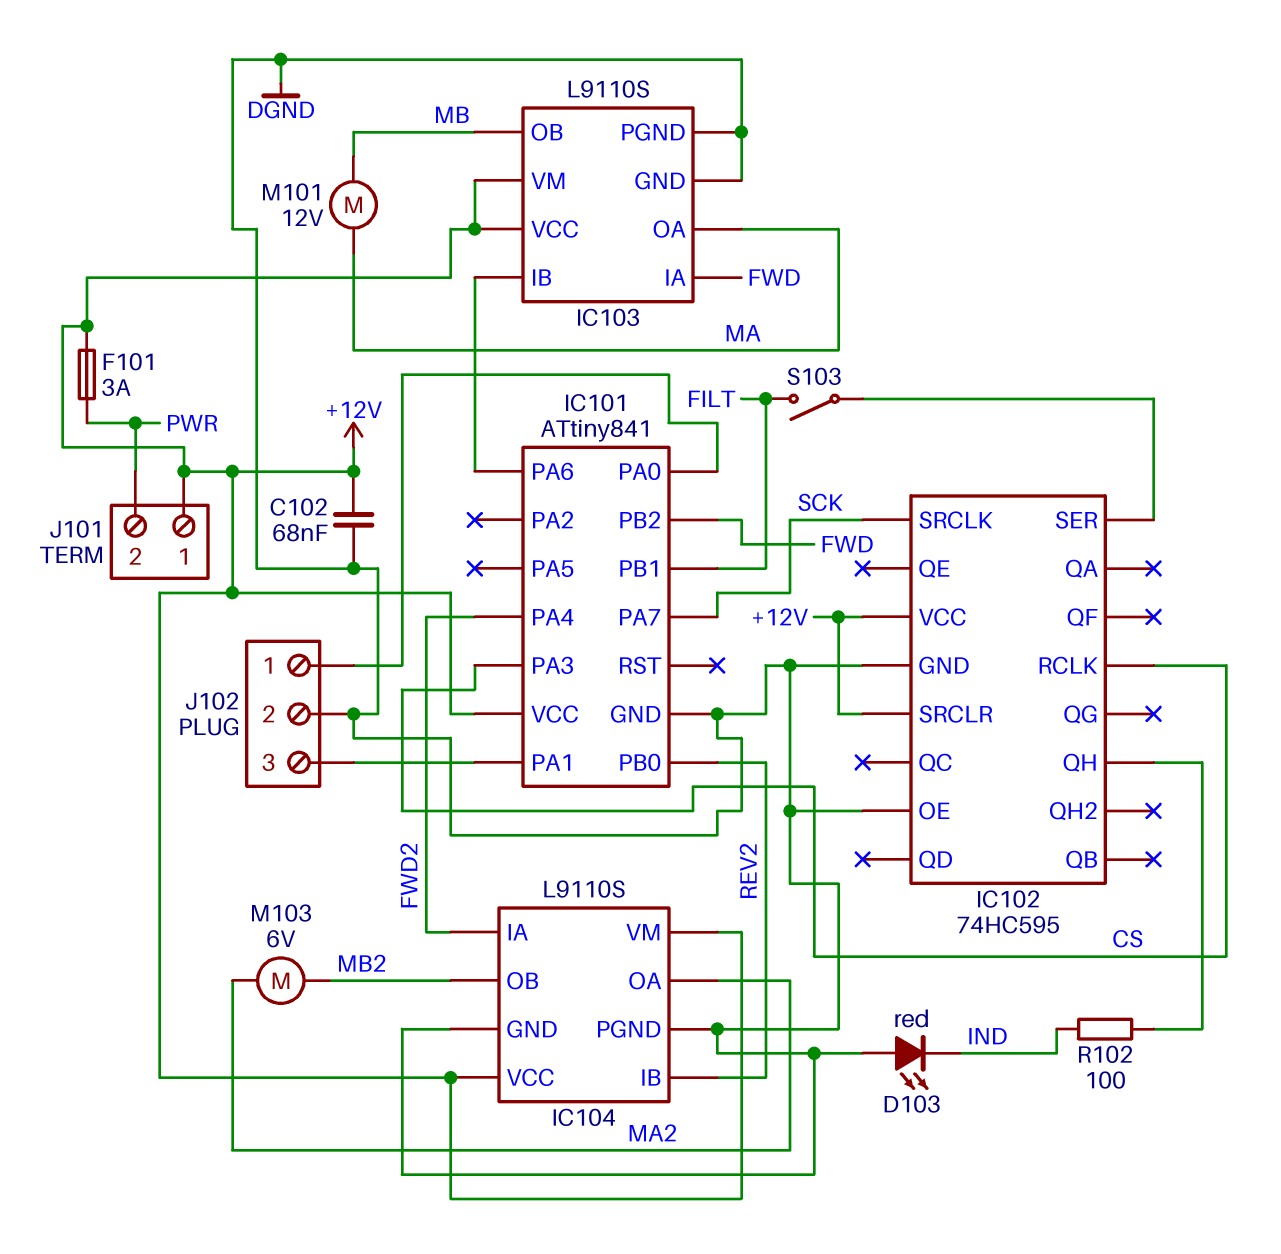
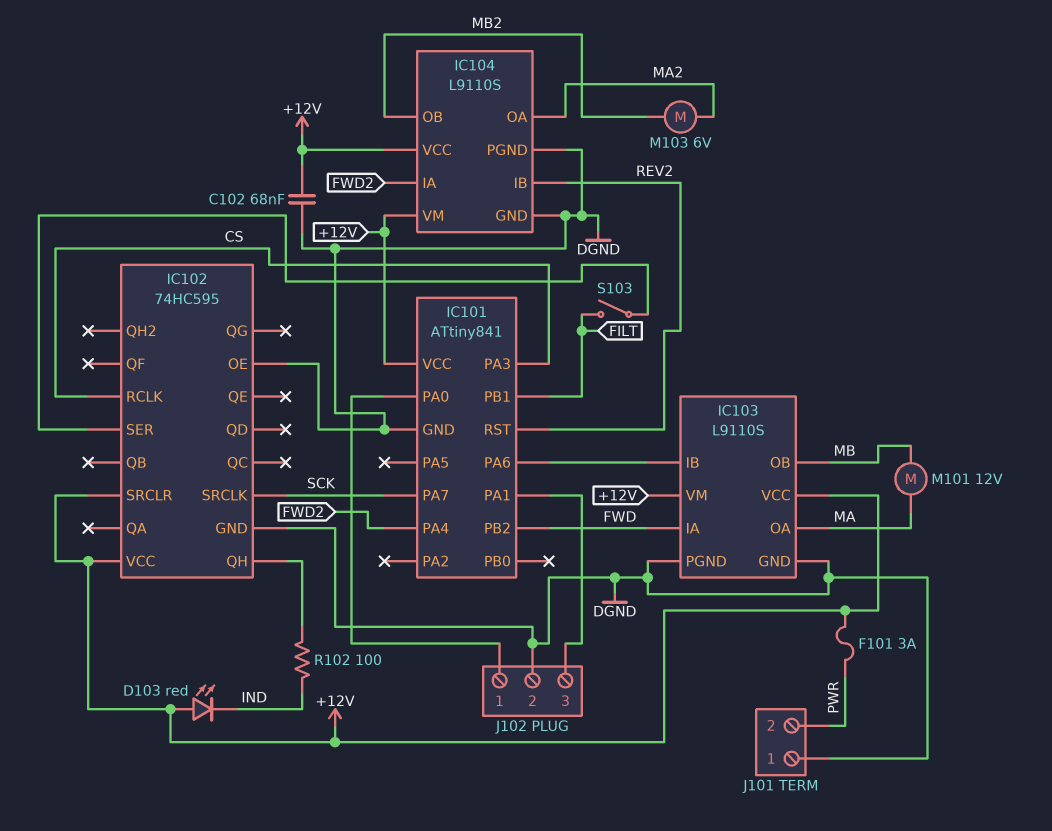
D103: LED red (A DGND, K IND) -> LED red (A +12V, K IND)
IC101 pin PB0: REV2 -> none
IC101 pin RST: none -> REV2
J101 pin 1: +12V -> DGND

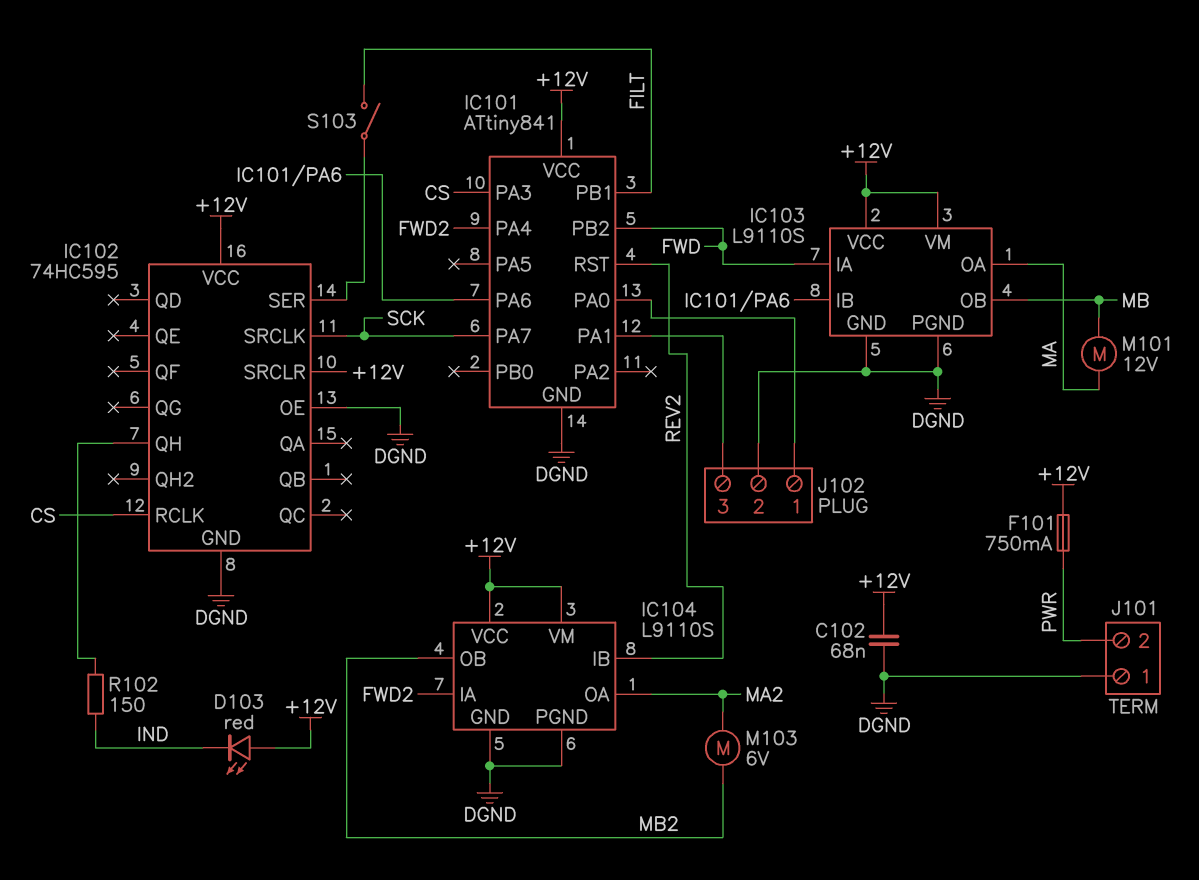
F101: 3A (+12V, PWR) -> 750mA (+12V, PWR)
R102: 100 (IC102/QH, IND) -> 150 (IC102/QH, IND)

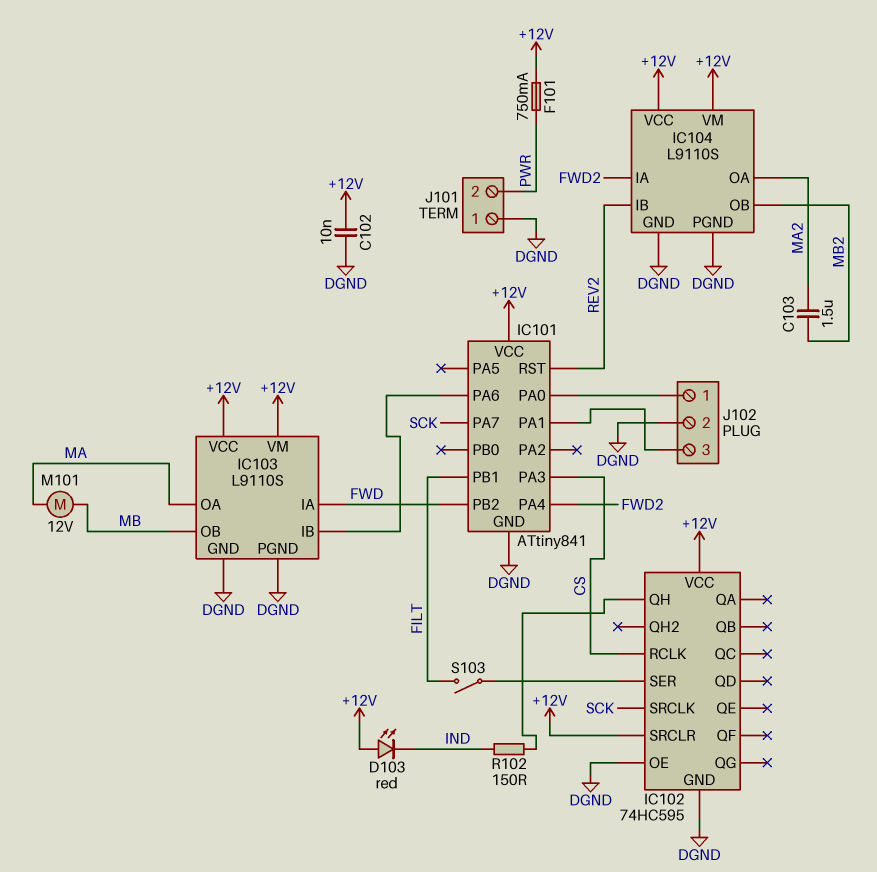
C102: 68nF (+12V, DGND) -> 10nF (+12V, DGND)
C103: none -> 1.5uF (MA2, MB2)
M103: motor 6V (MA2, MB2) -> none

